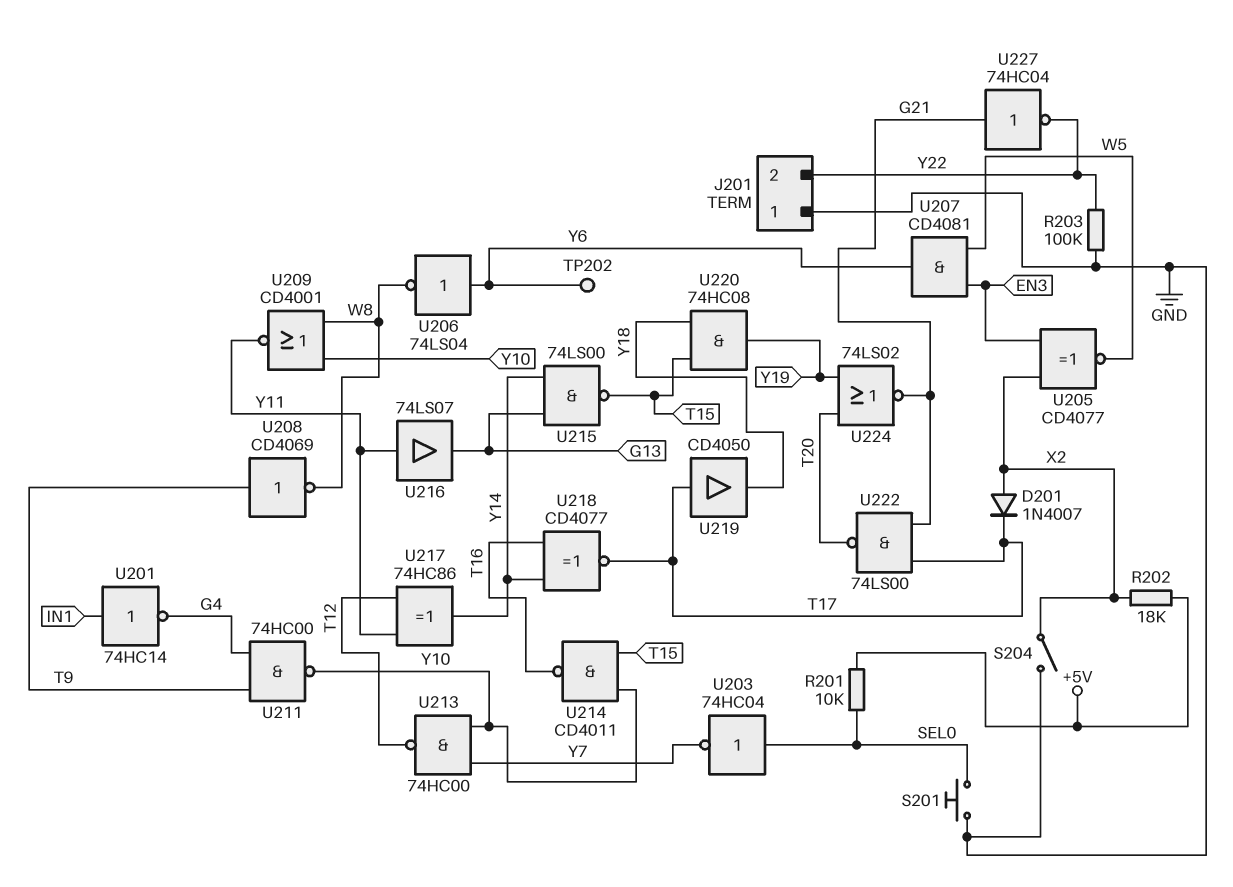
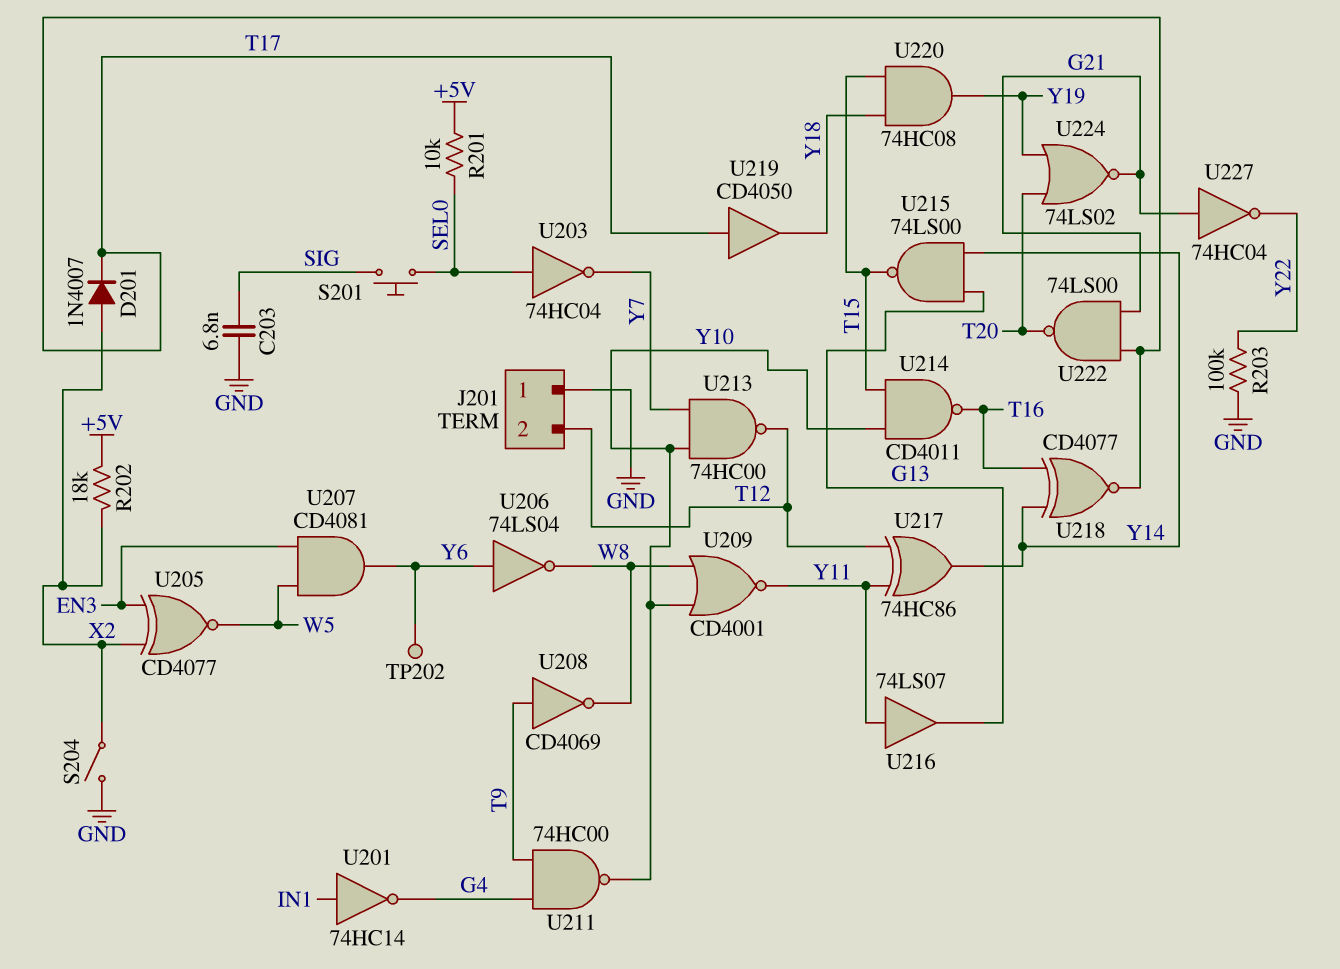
C203: none -> 6.8nF (GND, SIG)
J201 pin 2: Y22 -> T12
S201: button (GND, SEL0) -> button (SEL0, SIG)

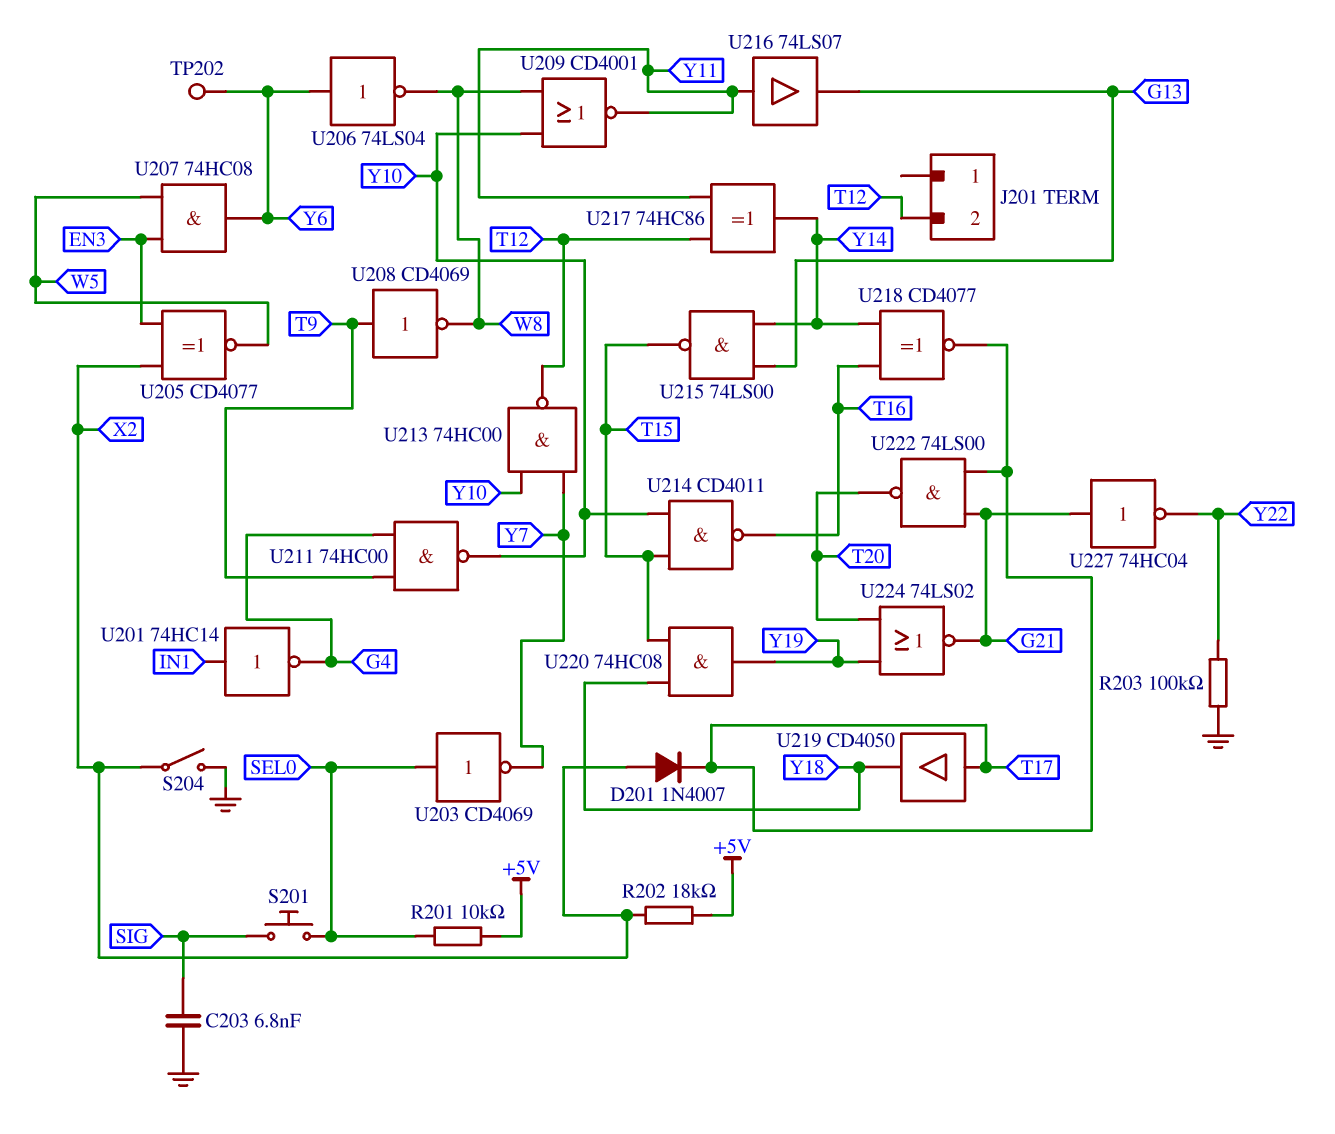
J201 pin 1: GND -> none
U203: NOT 74HC04 (in SEL0, out Y7) -> NOT CD4069 (in SEL0, out Y7)
U207: AND CD4081 (in EN3, in W5, out Y6) -> AND 74HC08 (in EN3, in W5, out Y6)

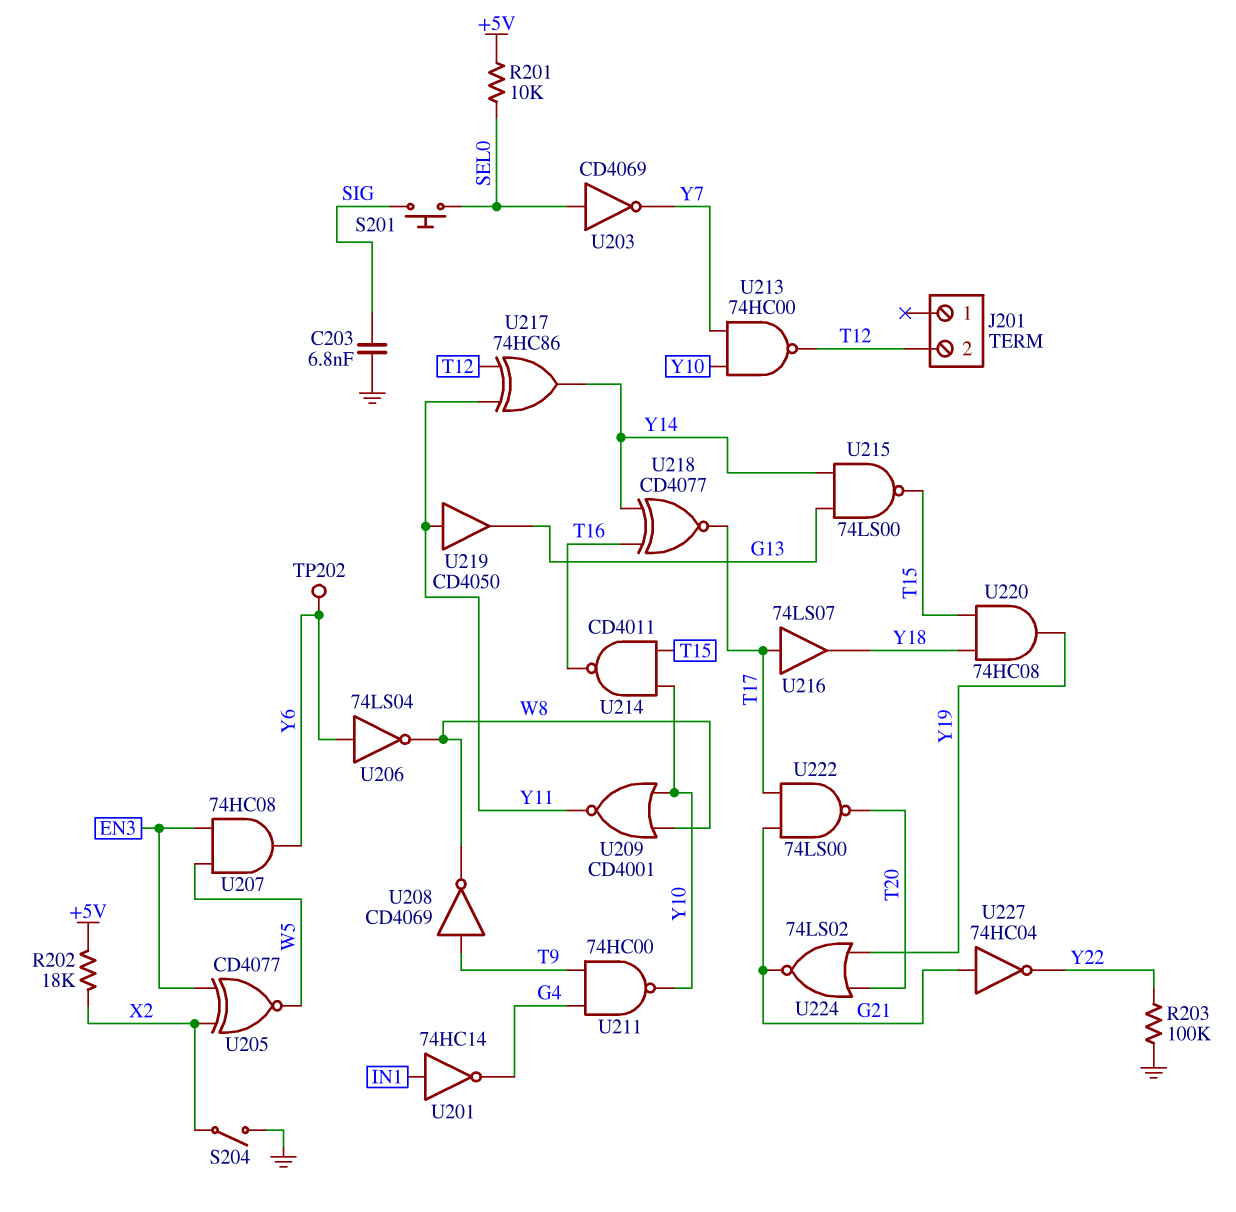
D201: diode 1N4007 (A X2, K T17) -> none
U216: buffer 74LS07 (in Y11, out G13) -> buffer 74LS07 (in T17, out Y18)
U219: buffer CD4050 (in T17, out Y18) -> buffer CD4050 (in Y11, out G13)

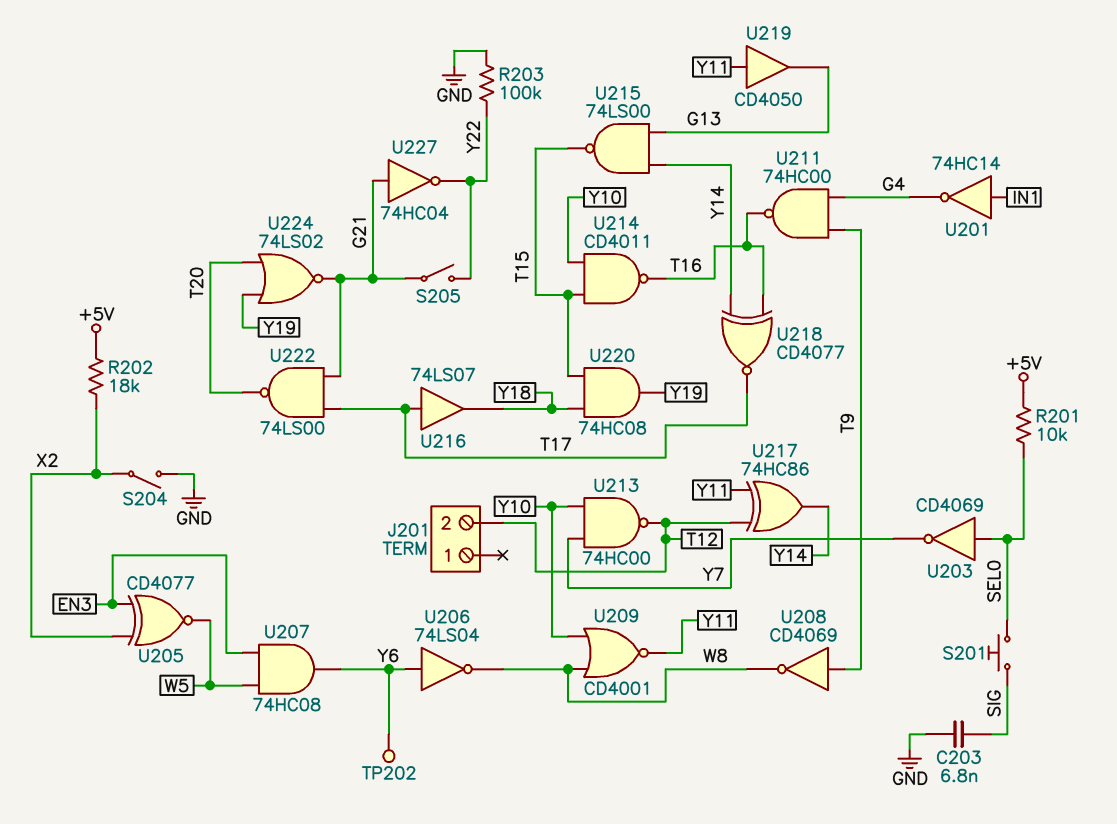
S205: none -> switch (G21, Y22)
U211: NAND 74HC00 (in G4, in T9, out Y10) -> NAND 74HC00 (in G4, in T9, out T16)

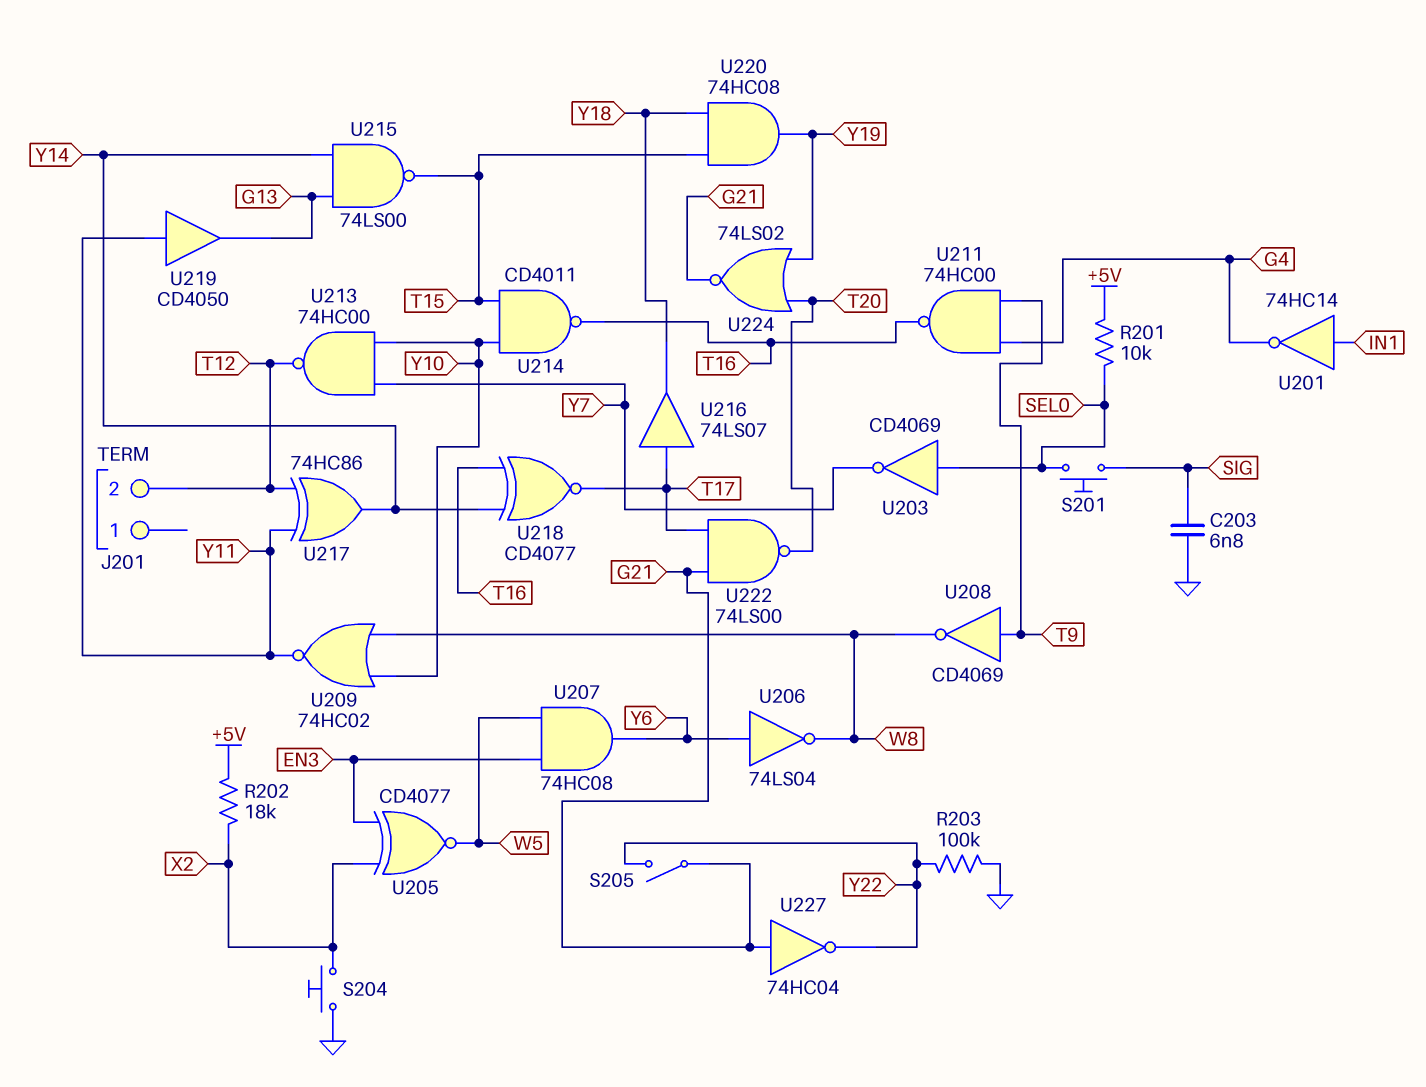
S204: switch (GND, X2) -> button (GND, X2)
TP202: test point (Y6) -> none
U209: NOR CD4001 (in W8, in Y10, out Y11) -> NOR 74HC02 (in W8, in Y10, out Y11)

